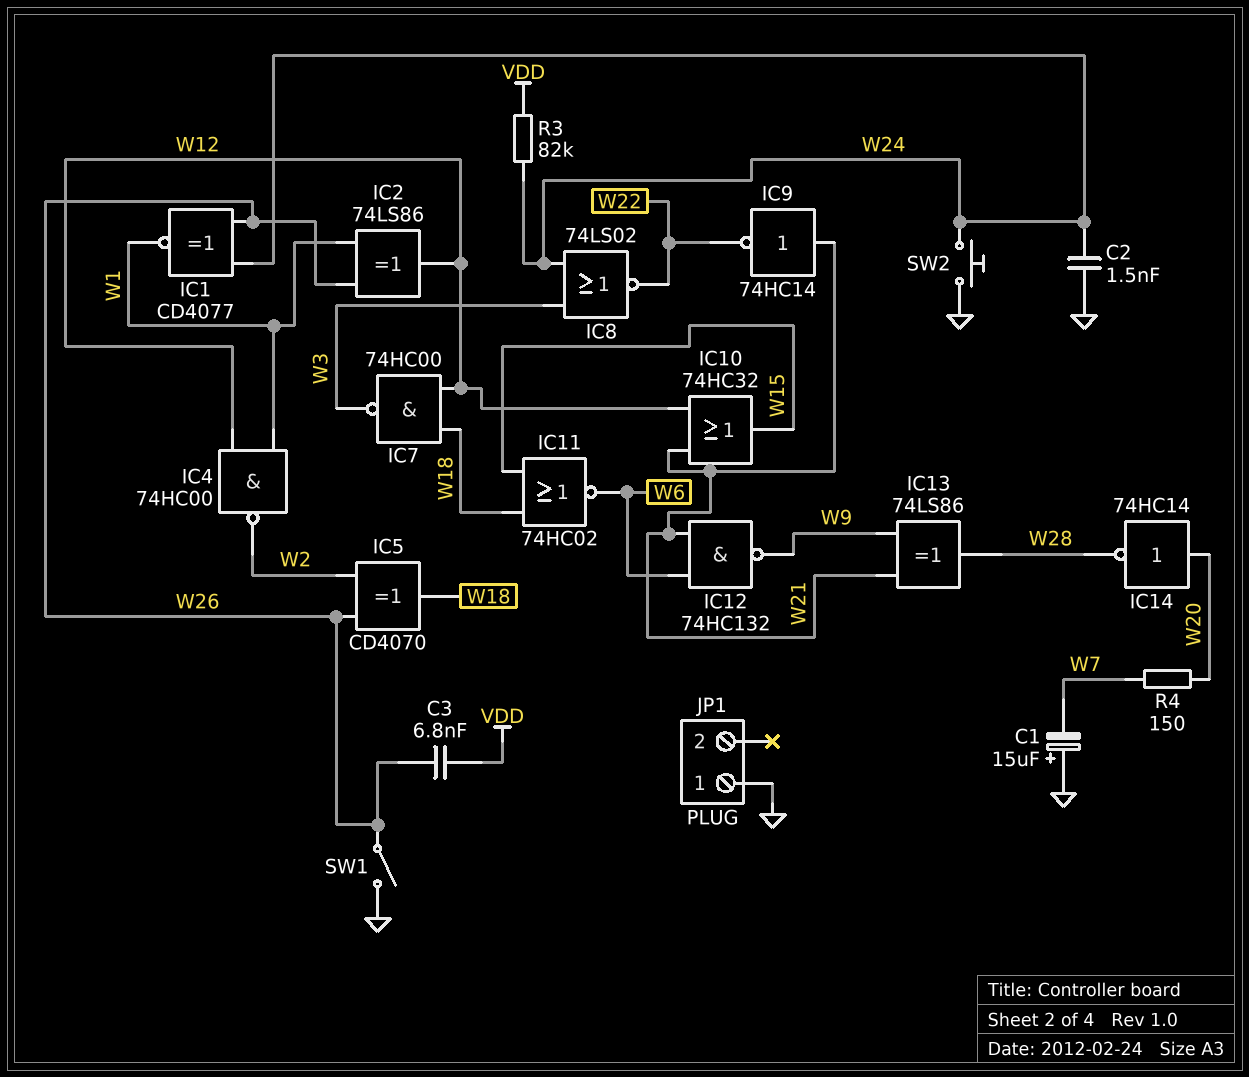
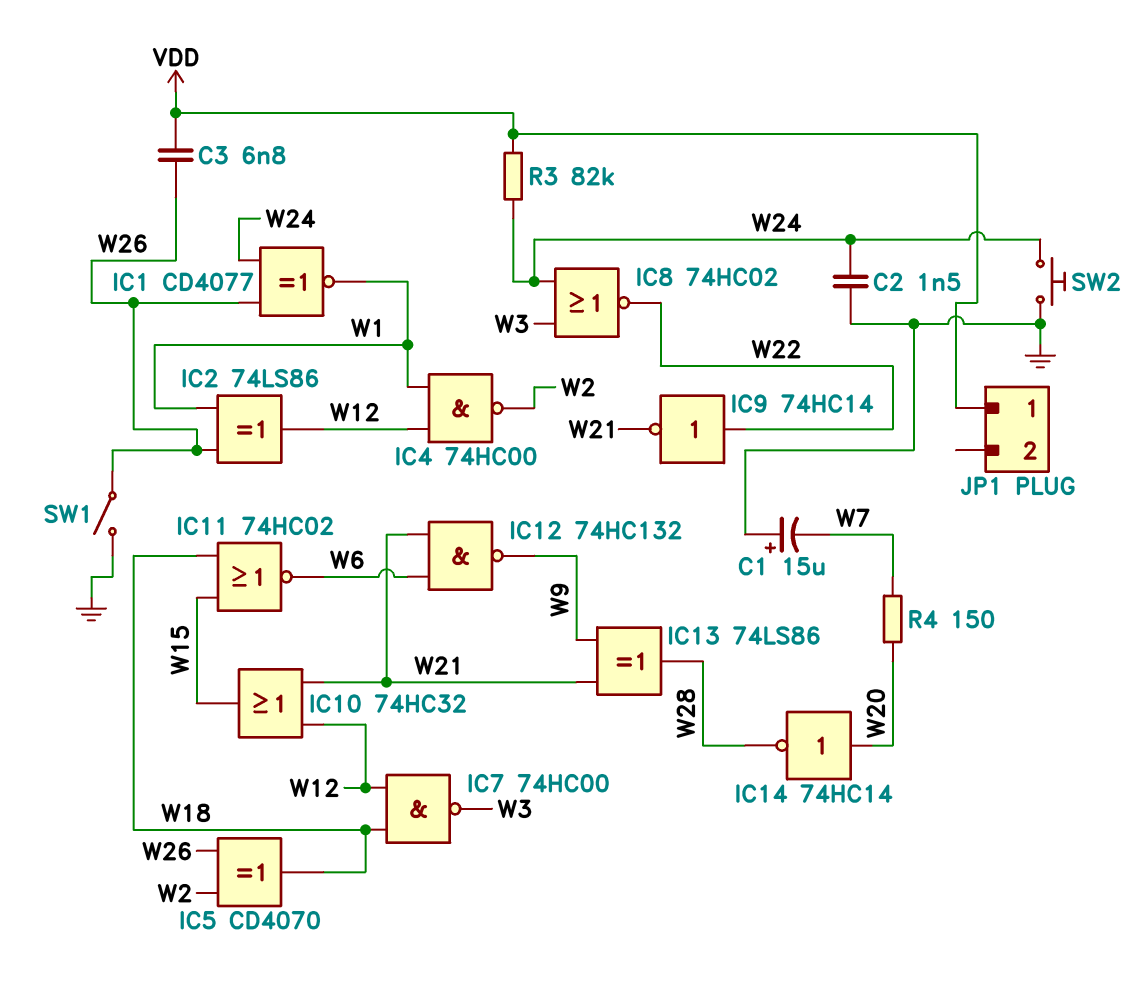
IC8: NOR 74LS02 (in W3, in W24, out W22) -> NOR 74HC02 (in W3, in W24, out W22)
IC9: NOT 74HC14 (in W21, out W22) -> NOT 74HC14 (in W22, out W21)
JP1 pin 1: GND -> VDD

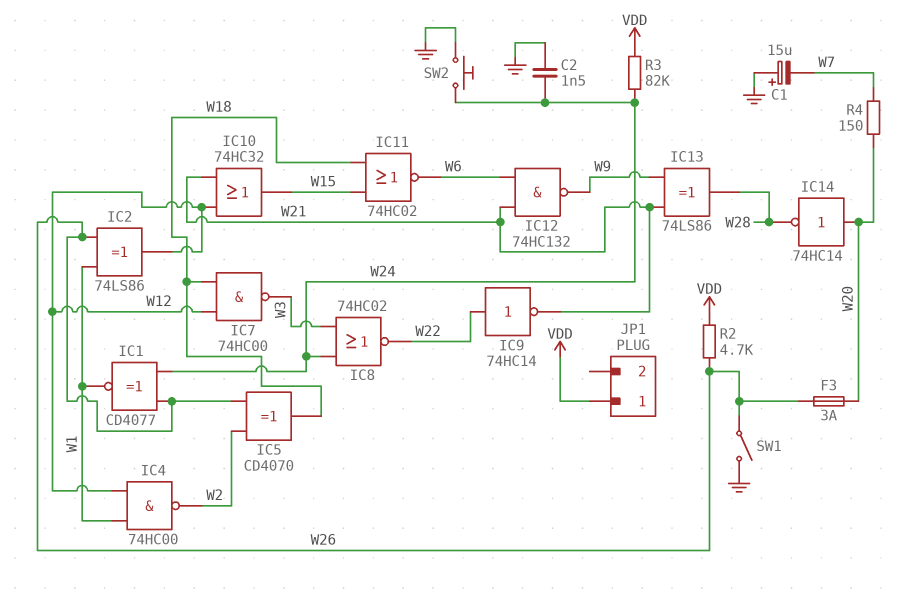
C3: 6.8nF (VDD, W26) -> none
F3: none -> 3A (W20, W26)
R2: none -> 4.7k (VDD, W26)

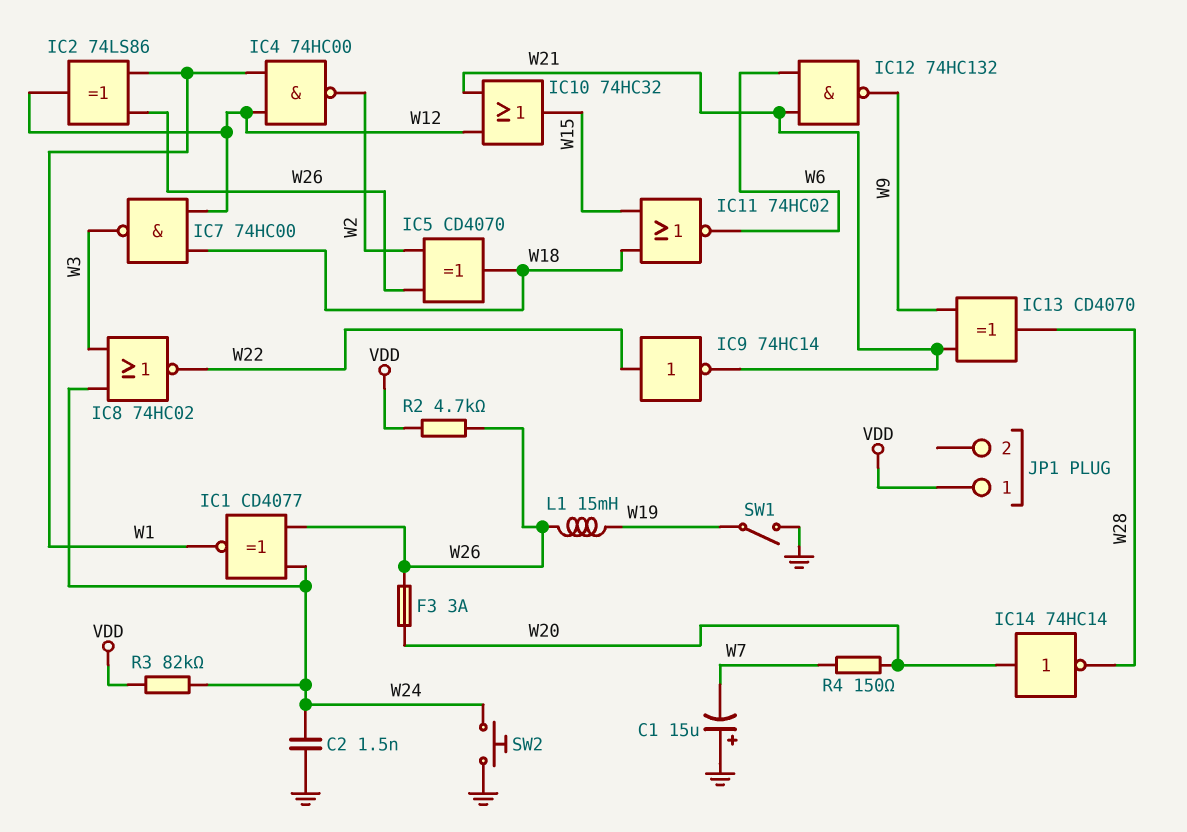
IC13: XOR 74LS86 (in W9, in W21, out W28) -> XOR CD4070 (in W9, in W21, out W28)
L1: none -> 15mH (W19, W26)
SW1: switch (GND, W26) -> switch (GND, W19)

